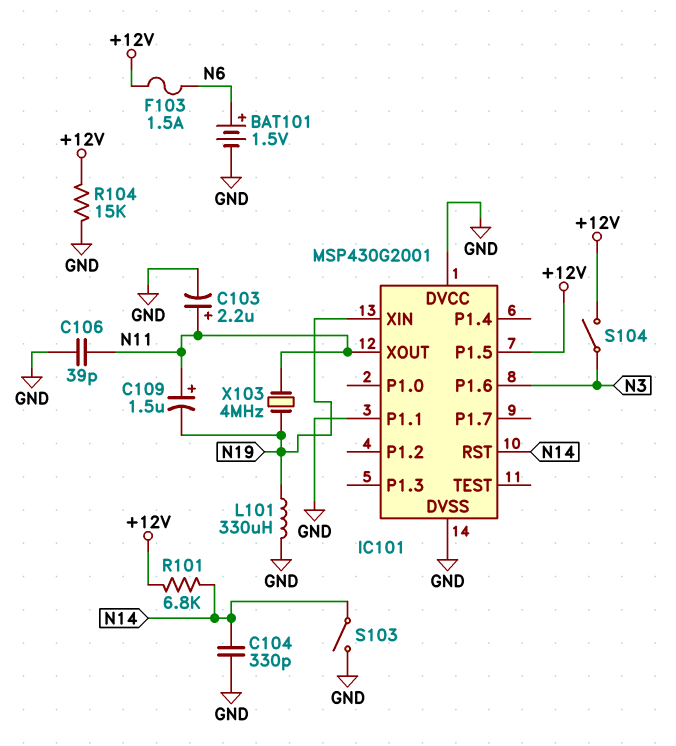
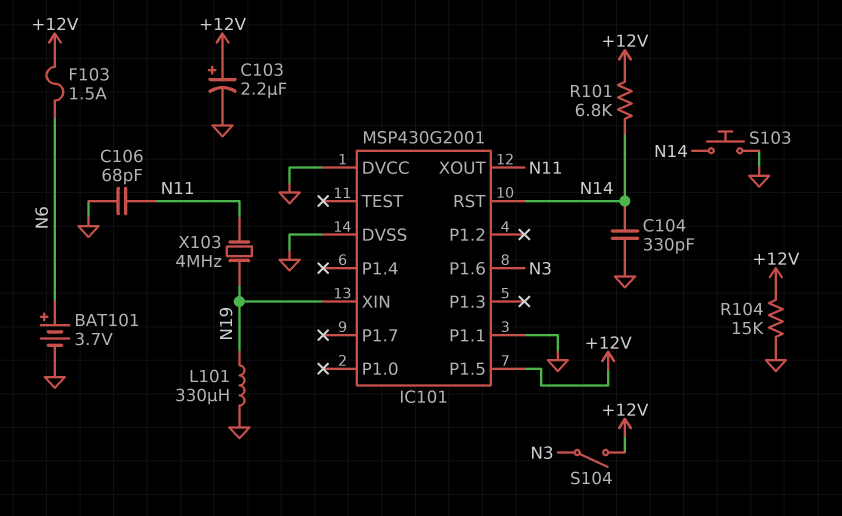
BAT101: 1.5V (plus N6, minus GND) -> 3.7V (plus N6, minus GND)
C103: 2.2uF (plus N11, minus GND) -> 2.2uF (plus +12V, minus GND)
C106: 39pF (GND, N11) -> 68pF (GND, N11)
C109: 1.5uF (plus N11, minus N19) -> none
S103: switch (GND, N14) -> button (GND, N14)

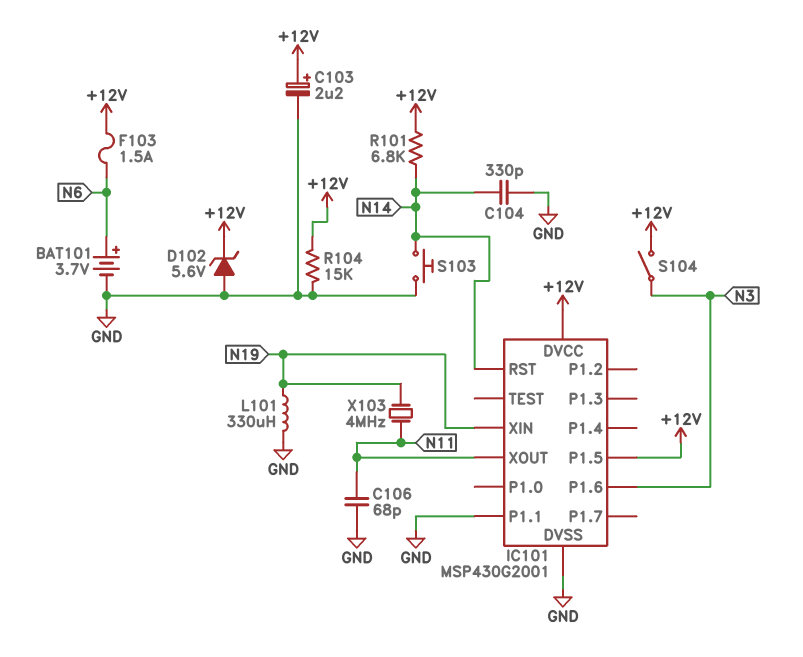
D102: none -> zener 5.6V (A GND, K +12V)
IC101 pin DVCC: GND -> +12V

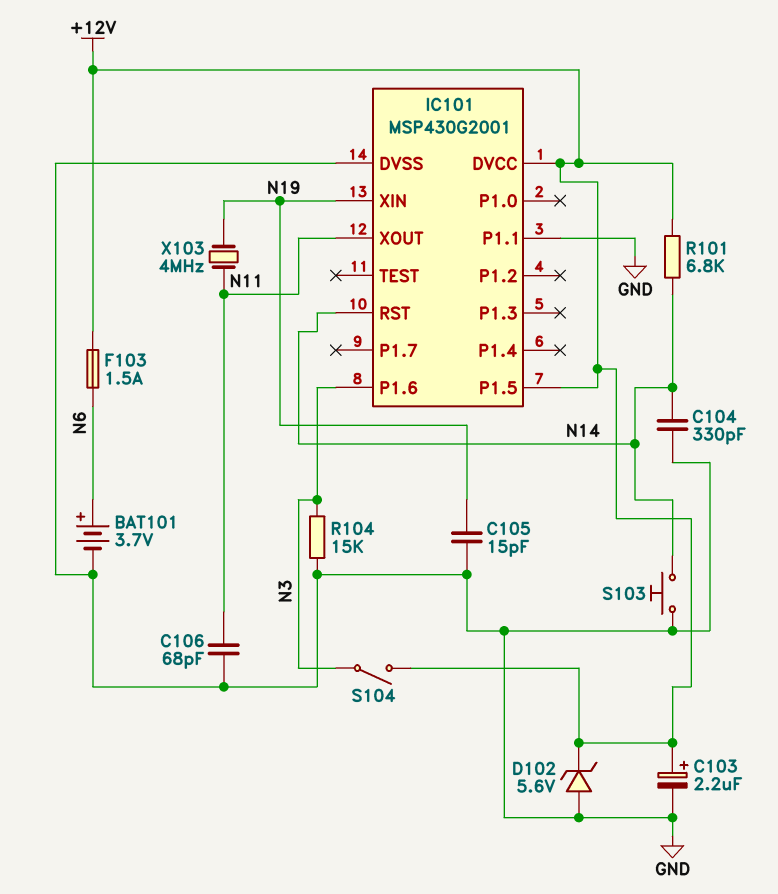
C105: none -> 15pF (GND, N19)
L101: 330uH (GND, N19) -> none
R104: 15k (+12V, GND) -> 15k (GND, N3)

